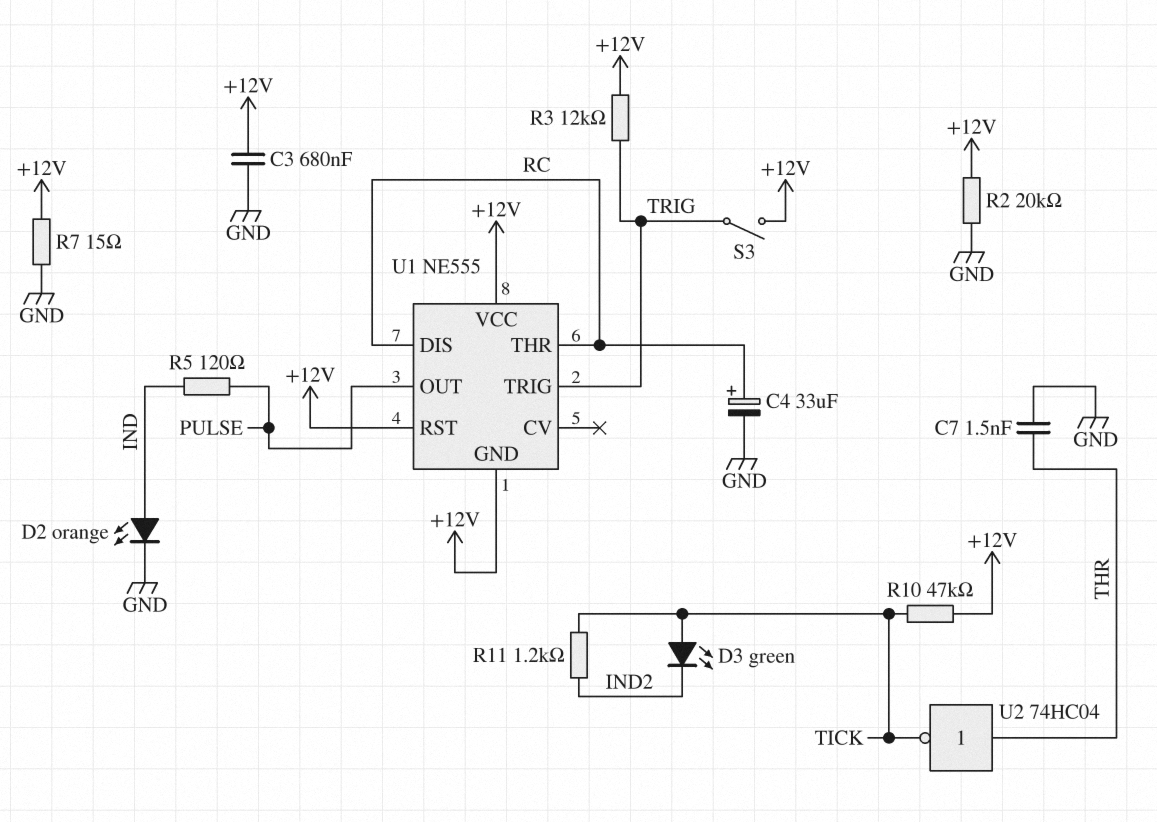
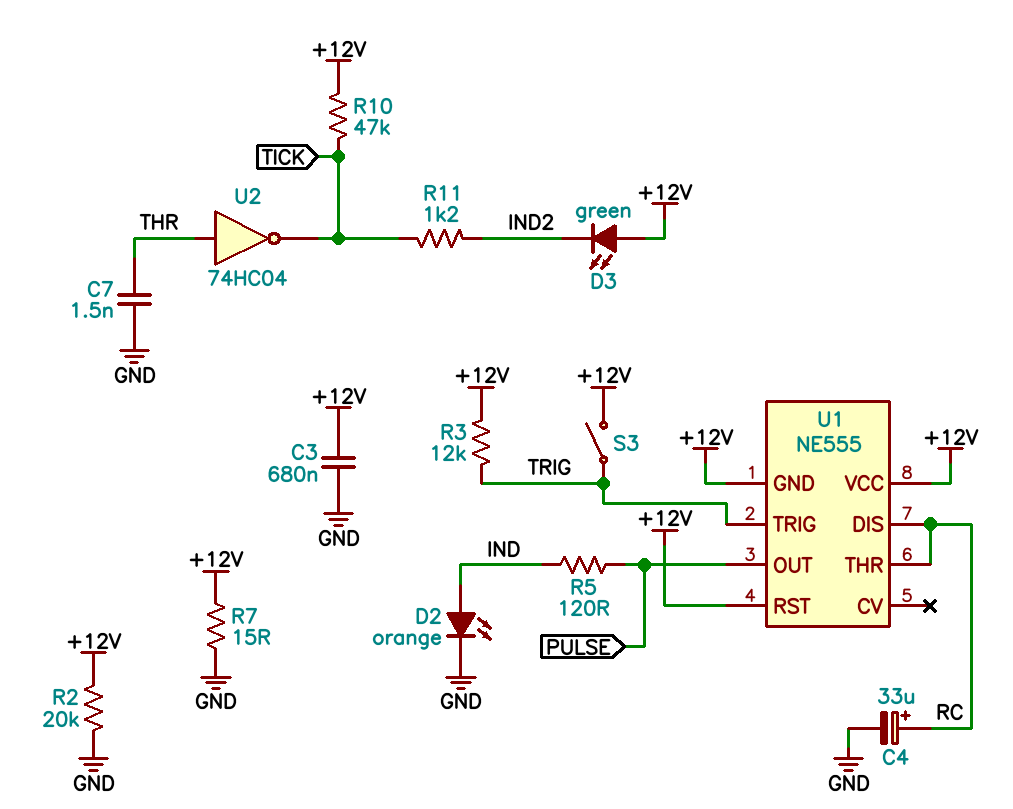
D3: LED green (A TICK, K IND2) -> LED green (A +12V, K IND2)

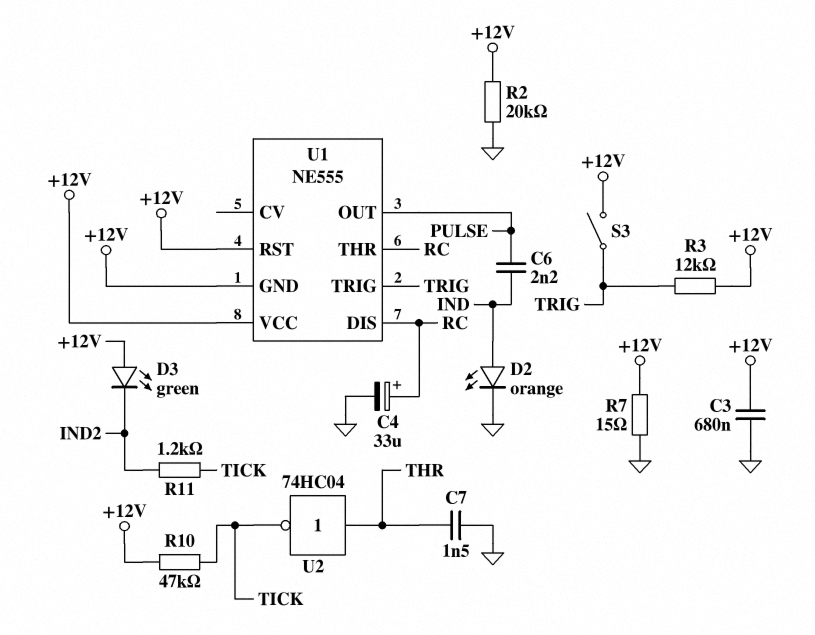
C6: none -> 2.2nF (IND, PULSE)
R5: 120 (IND, PULSE) -> none

